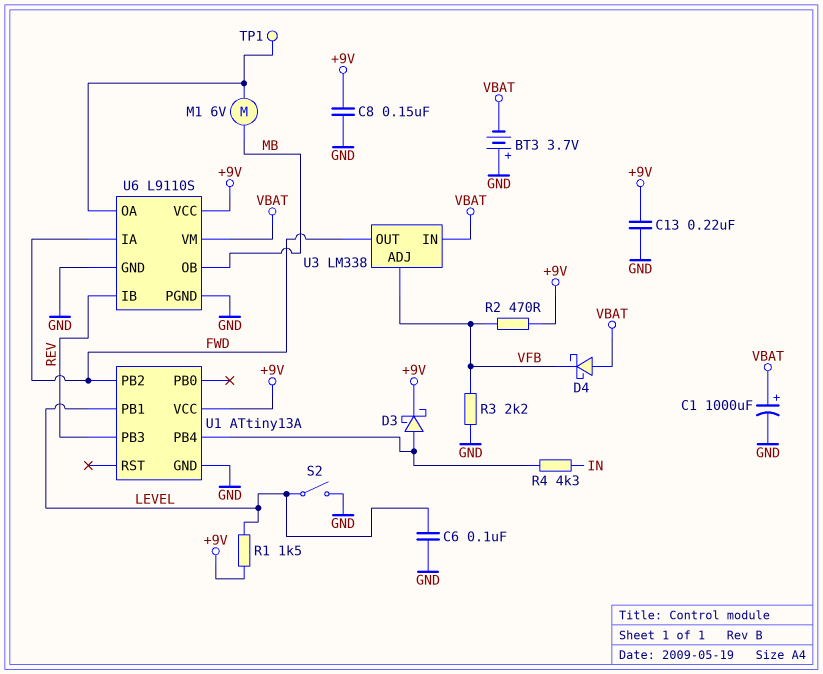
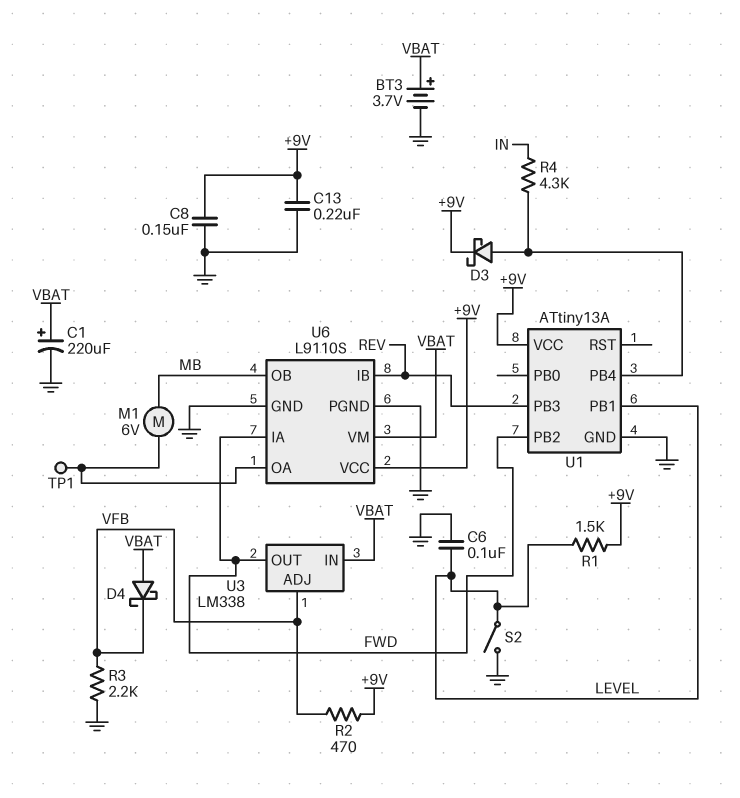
BT3: 3.7V (plus GND, minus VBAT) -> 3.7V (plus VBAT, minus GND)
C1: 1000uF (plus VBAT, minus GND) -> 220uF (plus VBAT, minus GND)

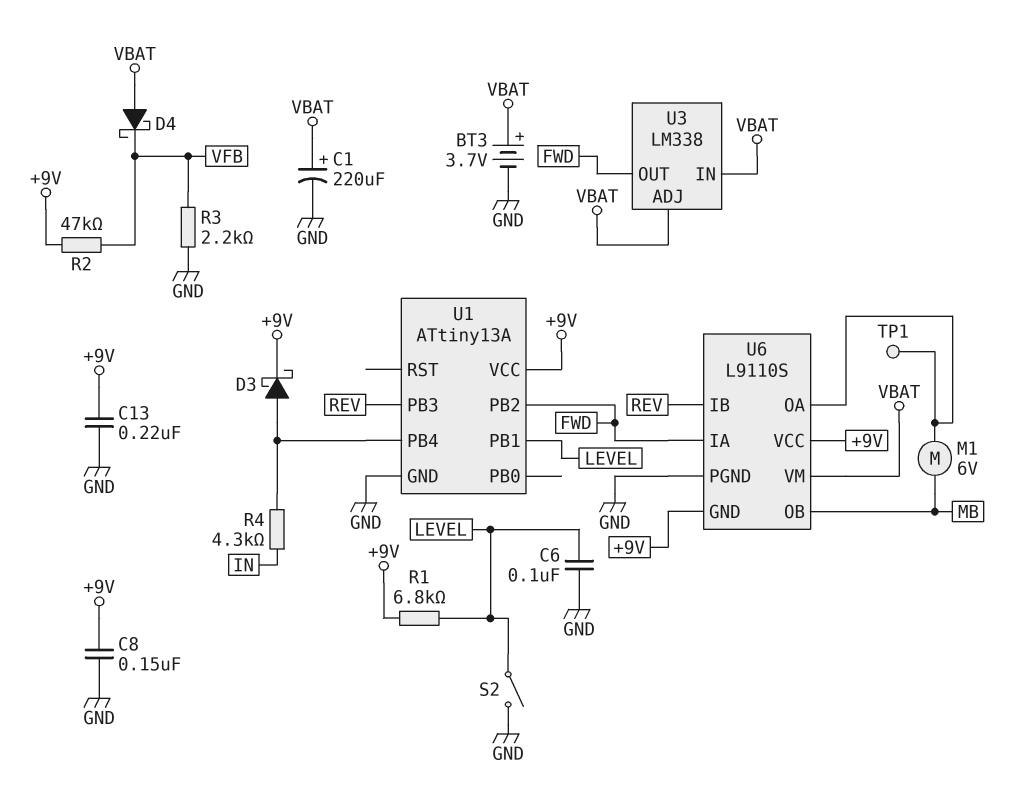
R1: 1.5k (+9V, LEVEL) -> 6.8k (+9V, LEVEL)
R2: 470 (+9V, VFB) -> 47k (+9V, VFB)
U3 pin ADJ: VFB -> VBAT
U6 pin GND: GND -> +9V

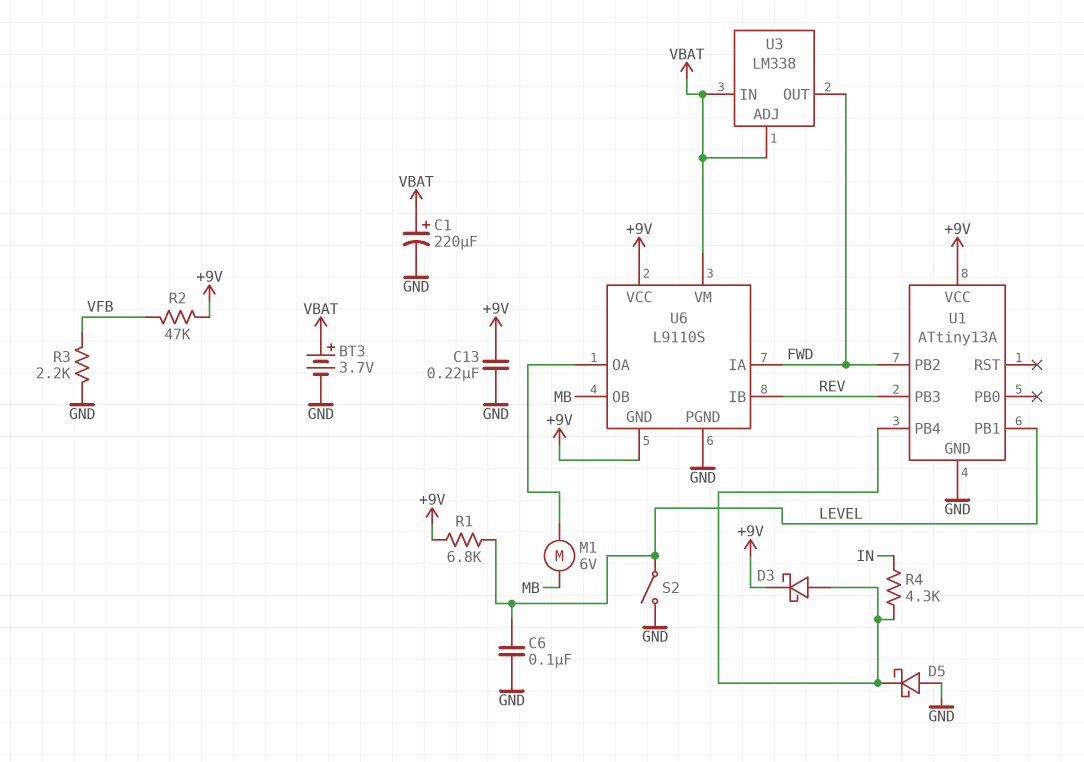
C8: 150nF (+9V, GND) -> none
D4: schottky (A VBAT, K VFB) -> none
D5: none -> schottky (A GND, K U1/PB4)
TP1: test point (U6/OA) -> none

